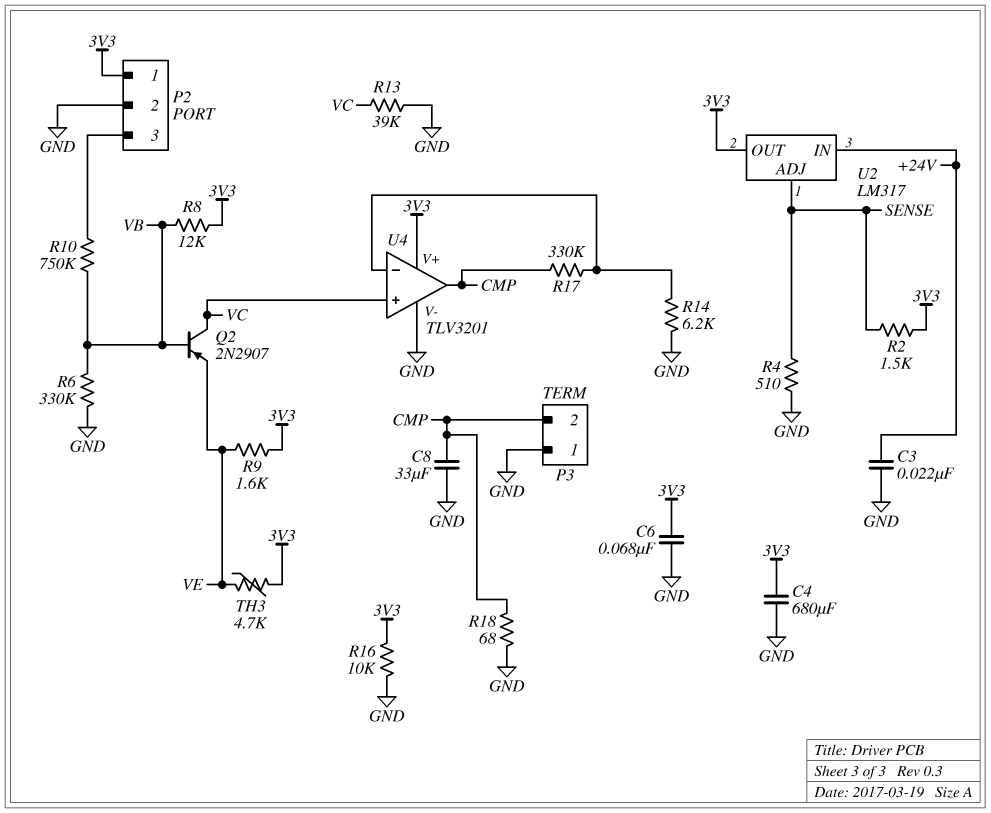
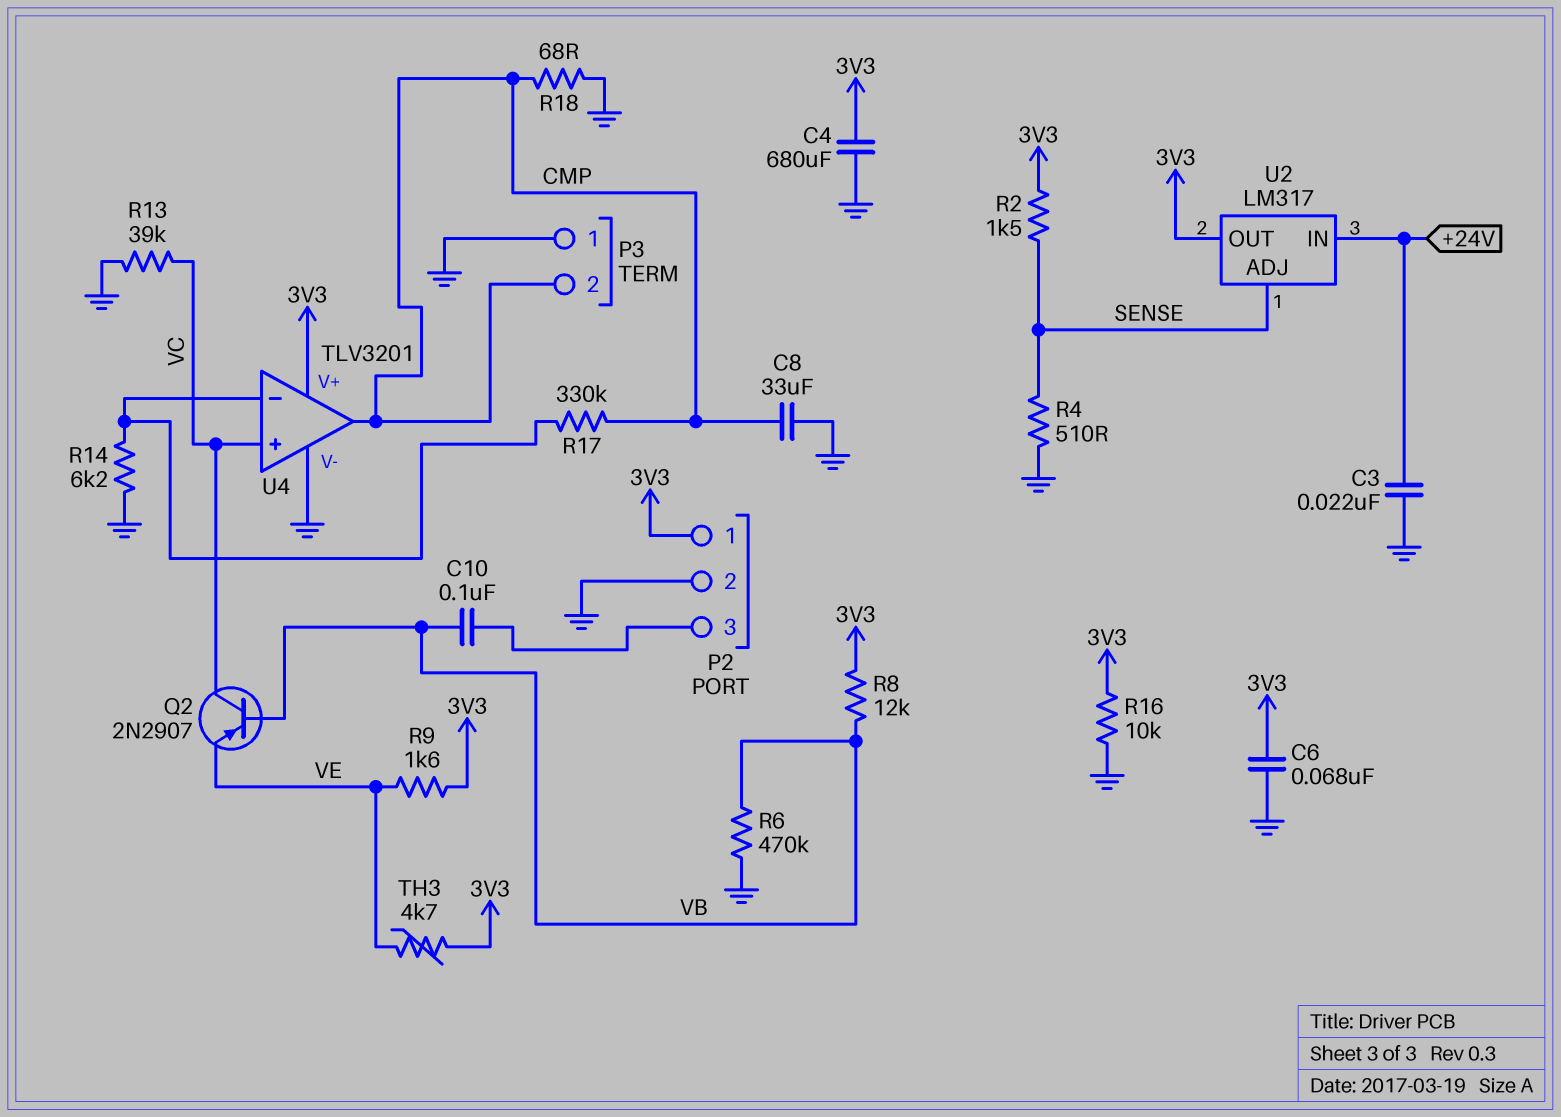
C10: none -> 100nF (P2/3, VB)
R6: 330k (GND, VB) -> 470k (GND, VB)
R10: 750k (P2/3, VB) -> none

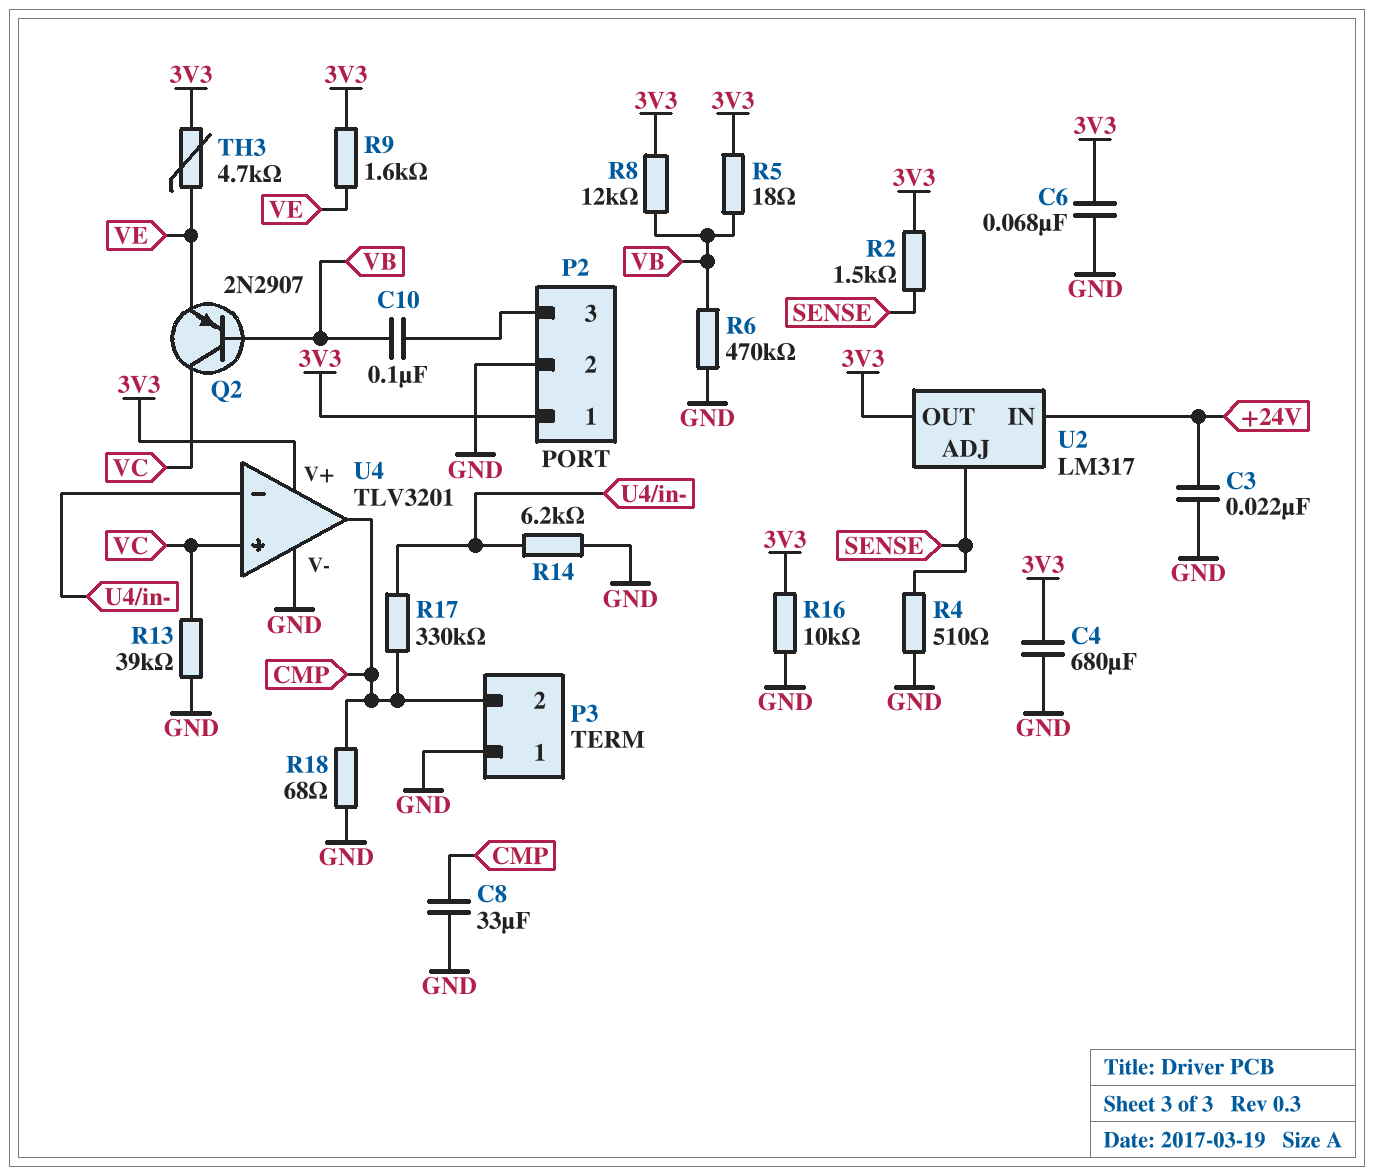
R5: none -> 18 (3V3, VB)

